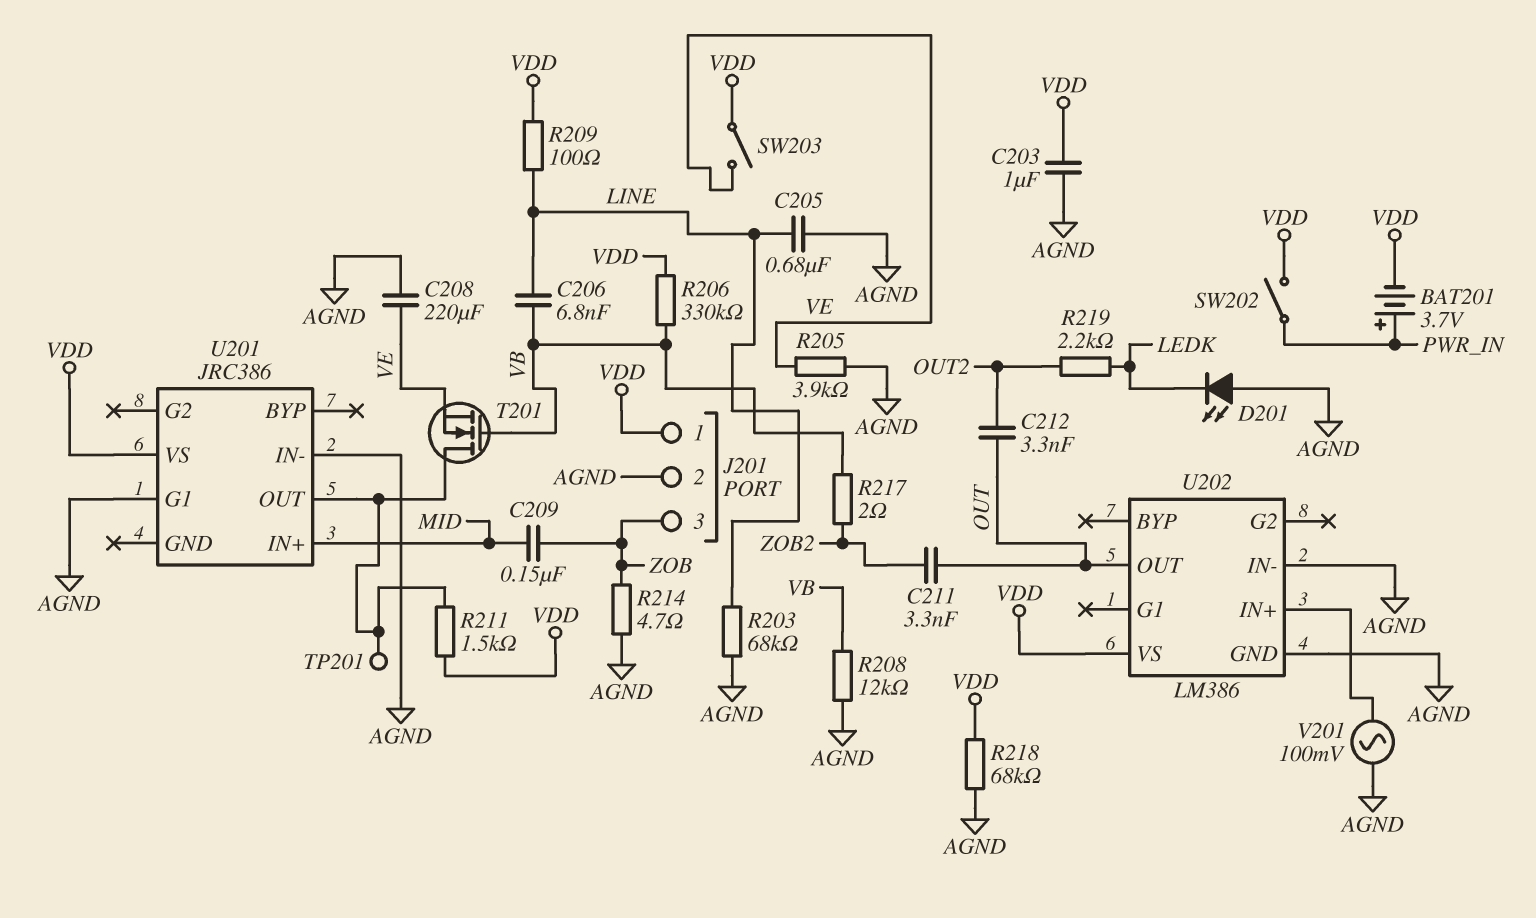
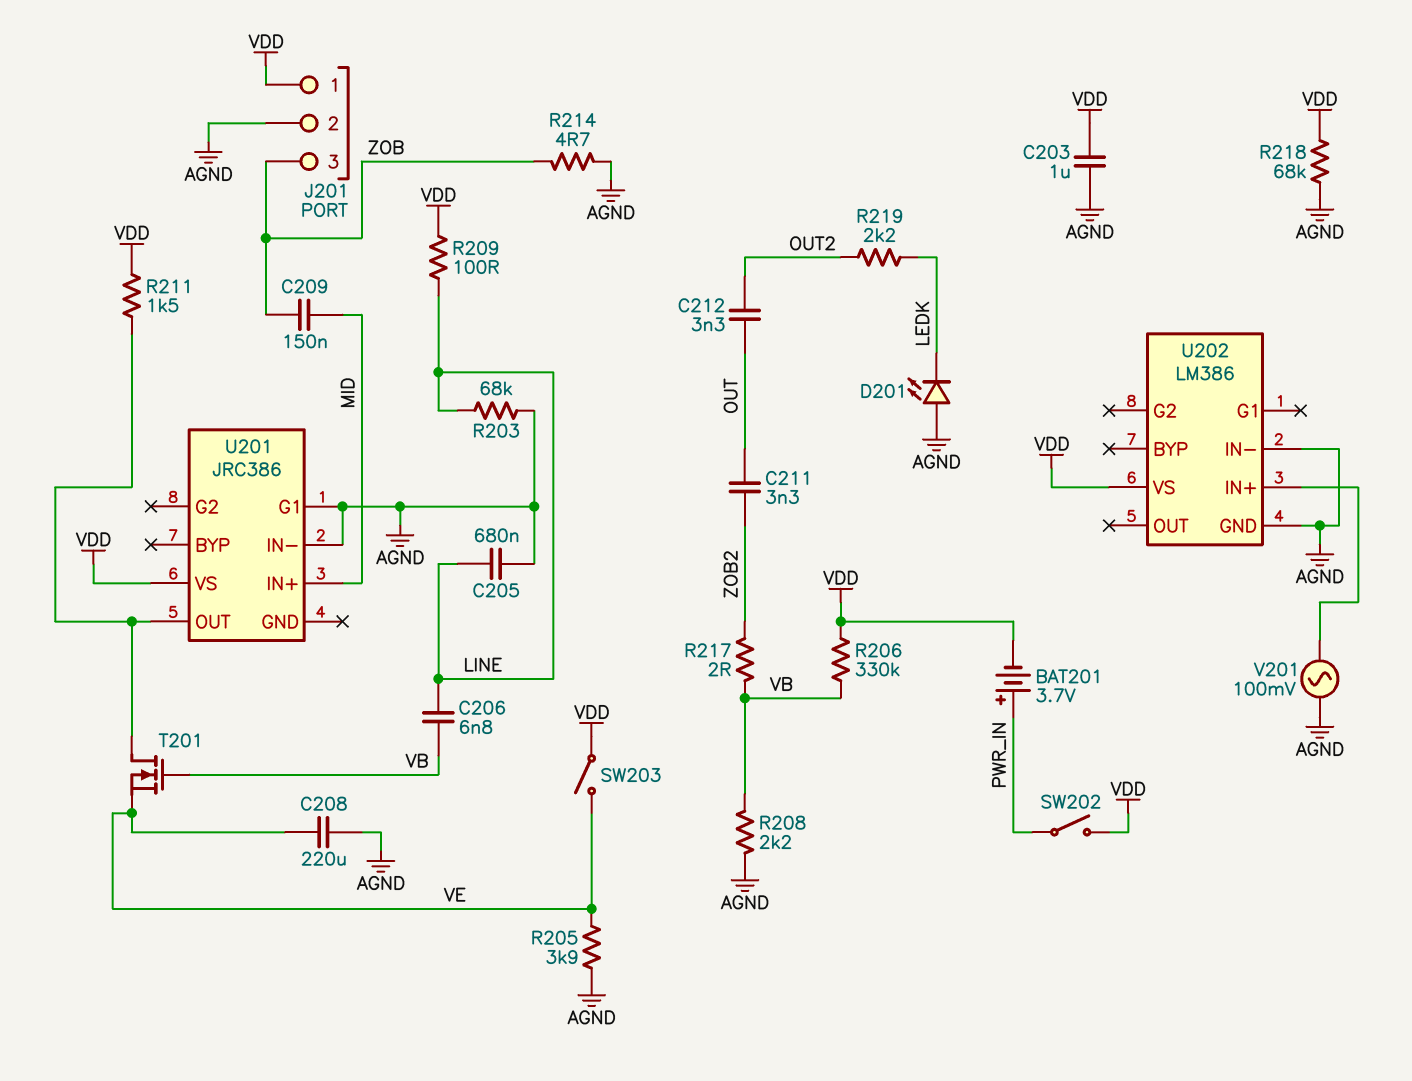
R208: 12k (AGND, VB) -> 2.2k (AGND, VB)
TP201: test point (U201/OUT) -> none
U202 pin OUT: OUT -> none

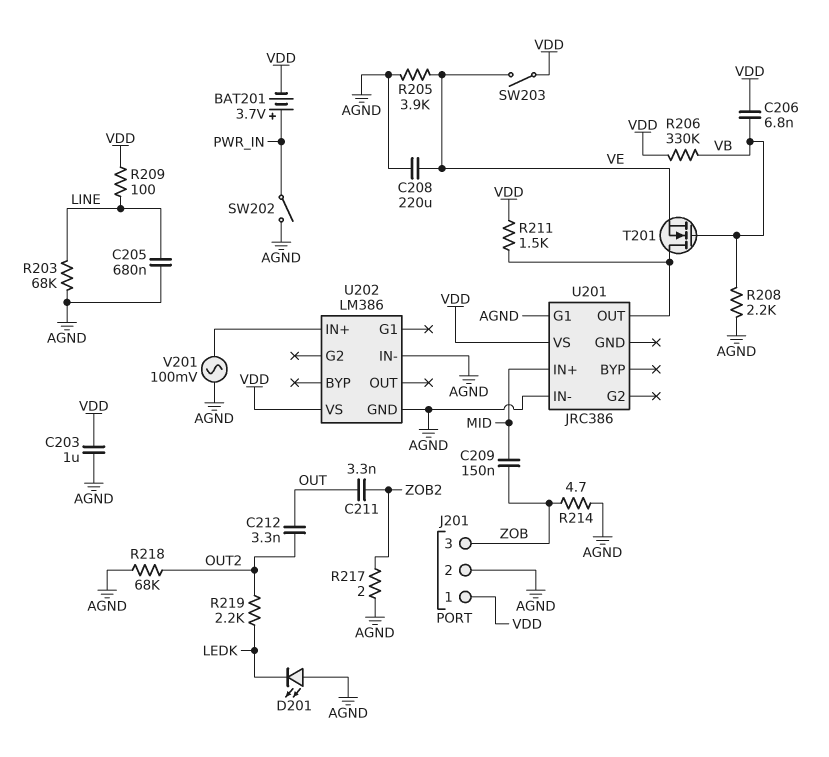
C206: 6.8nF (LINE, VB) -> 6.8nF (VB, VDD)
R217: 2 (VB, ZOB2) -> 2 (AGND, ZOB2)
R218: 68k (AGND, VDD) -> 68k (AGND, OUT2)
SW202: switch (PWR_IN, VDD) -> switch (AGND, PWR_IN)

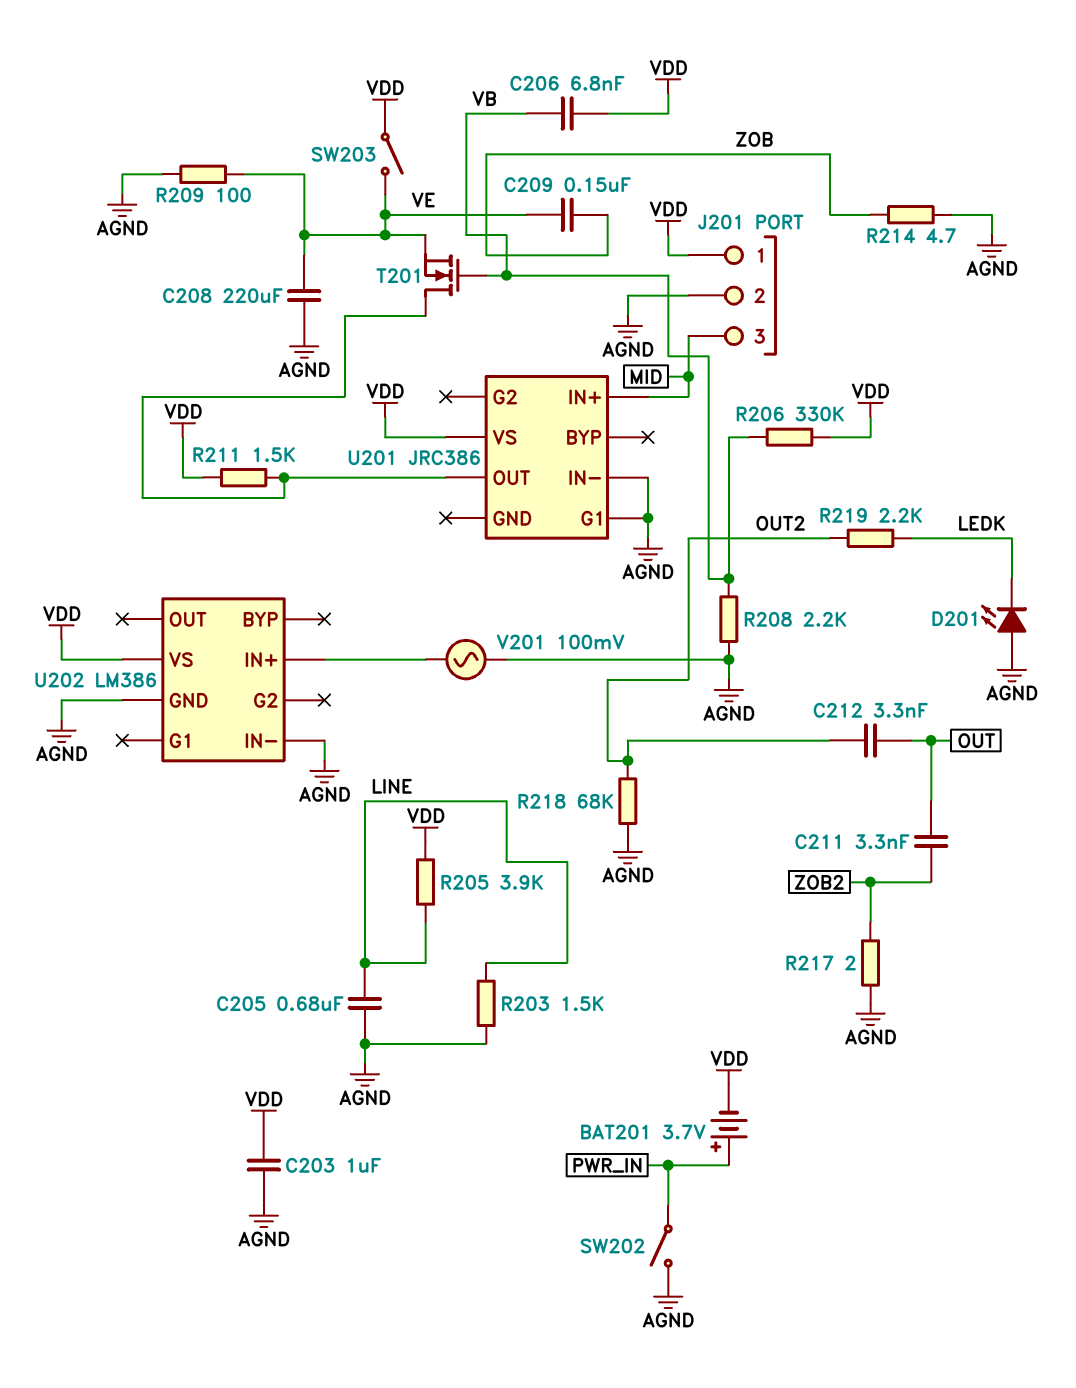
C209: 150nF (MID, ZOB) -> 150nF (VE, ZOB)
J201 pin 3: ZOB -> MID
R203: 68k (AGND, LINE) -> 1.5k (AGND, LINE)
R205: 3.9k (AGND, VE) -> 3.9k (LINE, VDD)
R209: 100 (LINE, VDD) -> 100 (AGND, VE)

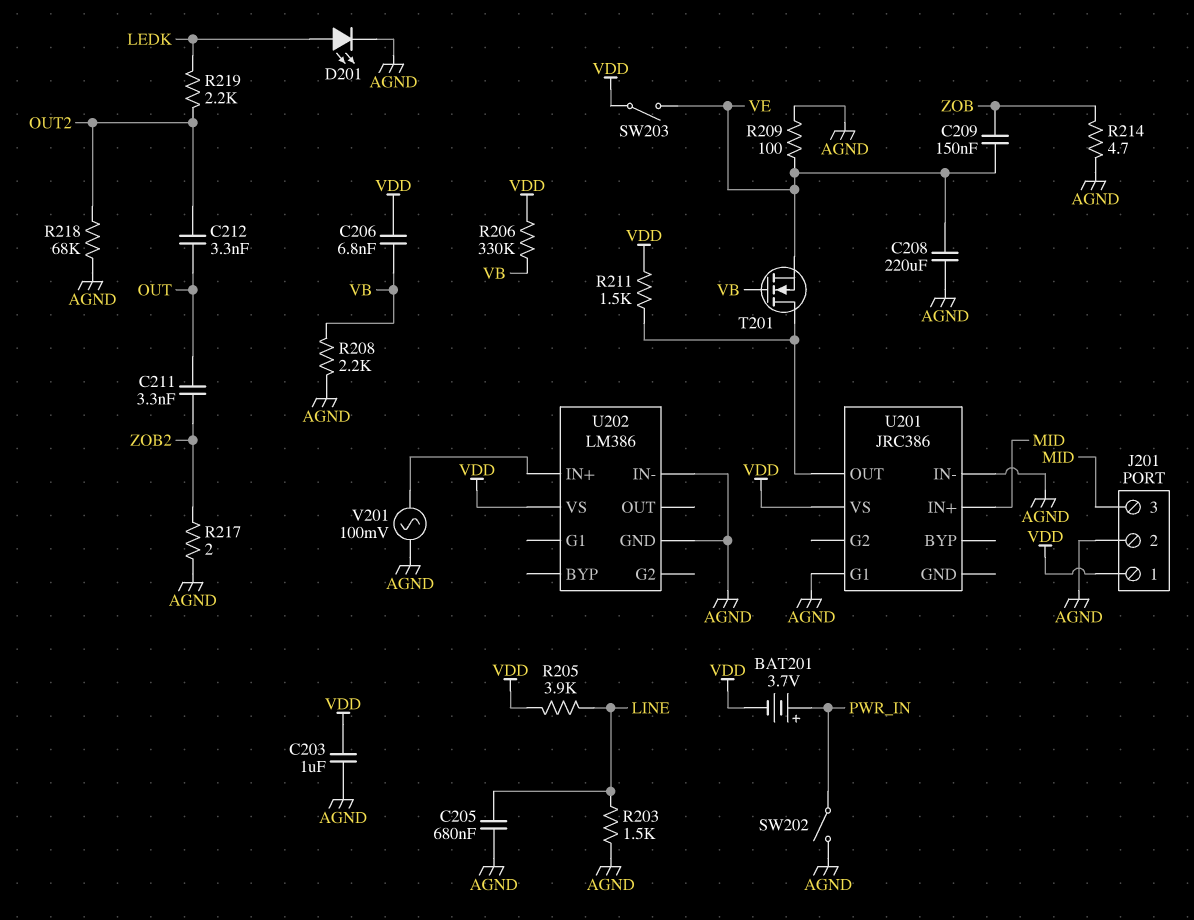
D201: LED (A AGND, K LEDK) -> LED (A LEDK, K AGND)

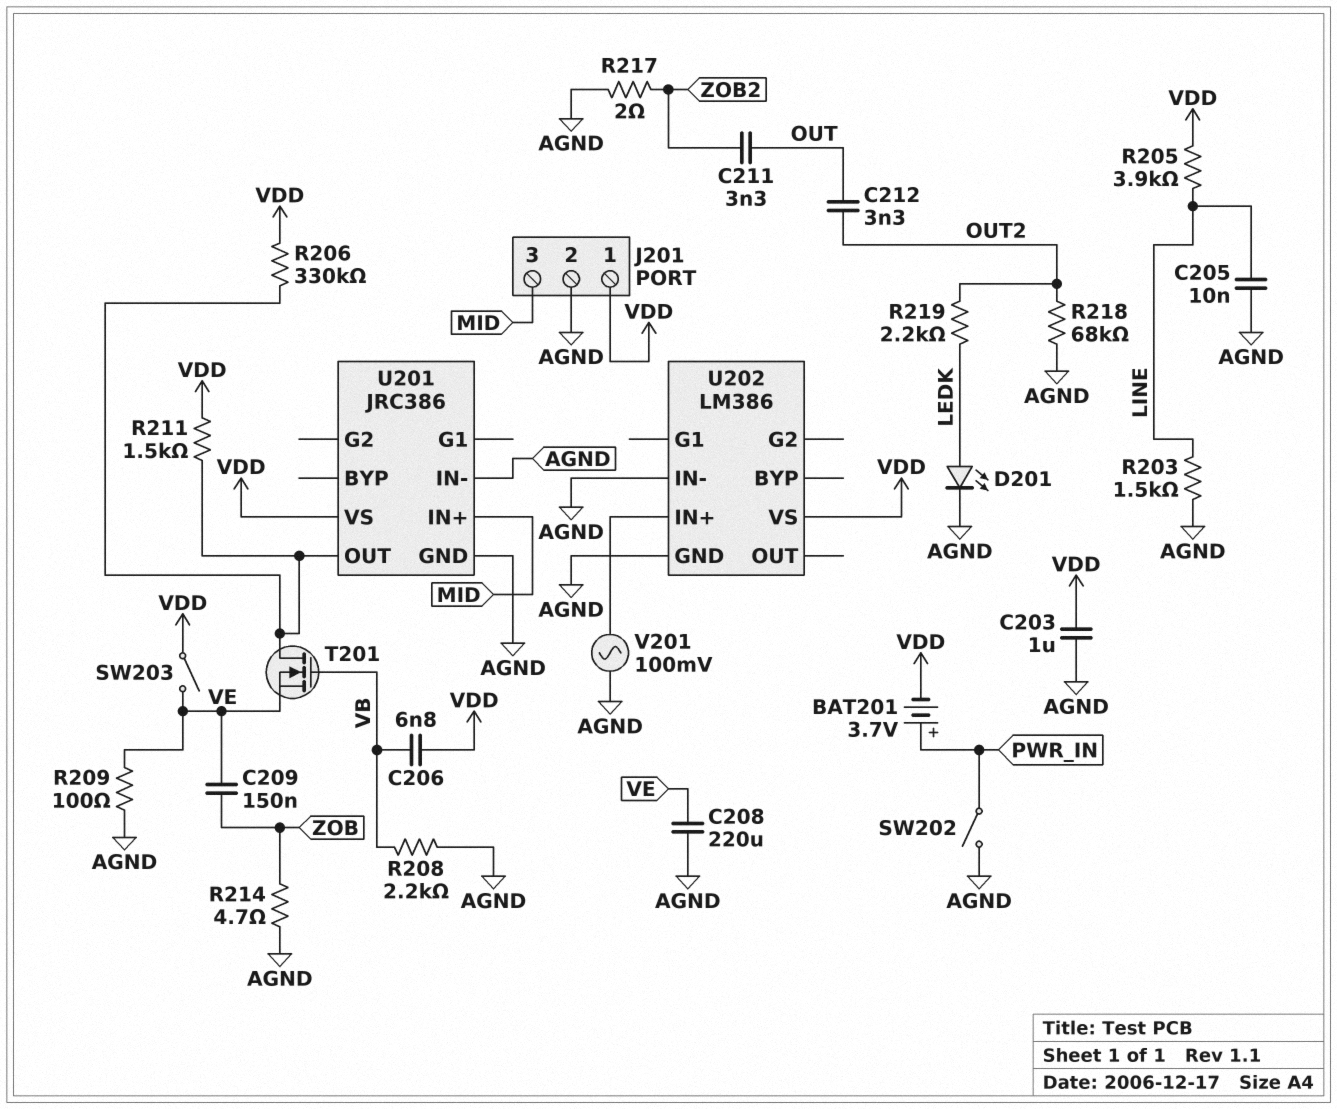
C205: 680nF (AGND, LINE) -> 10nF (AGND, LINE)
R206: 330k (VB, VDD) -> 330k (U201/OUT, VDD)
U201 pin G1: AGND -> none
U201 pin GND: none -> AGND

